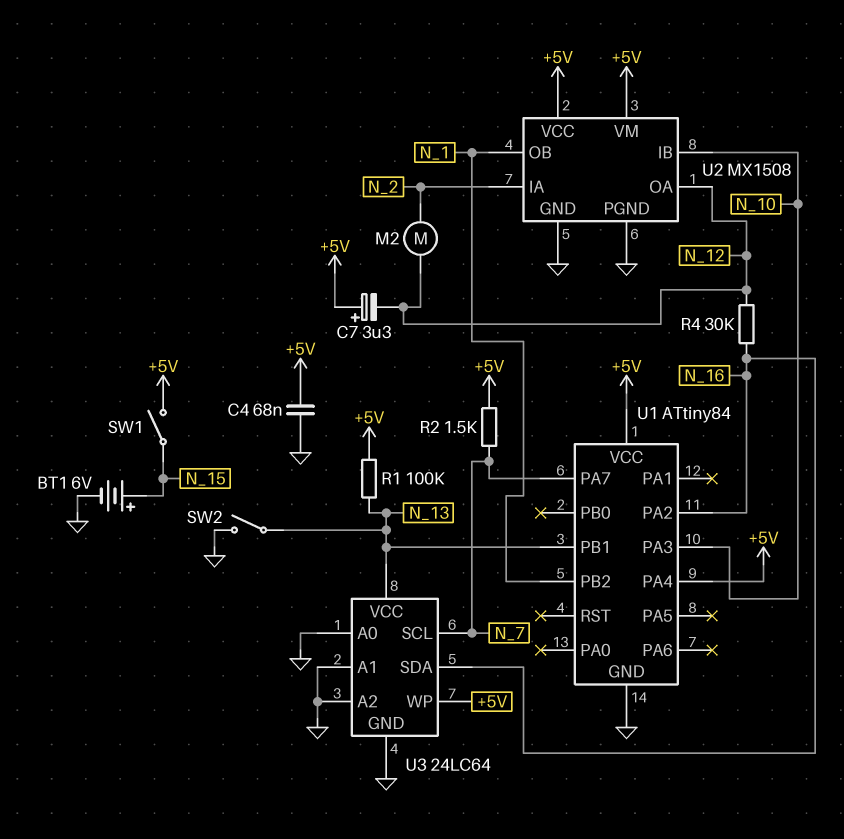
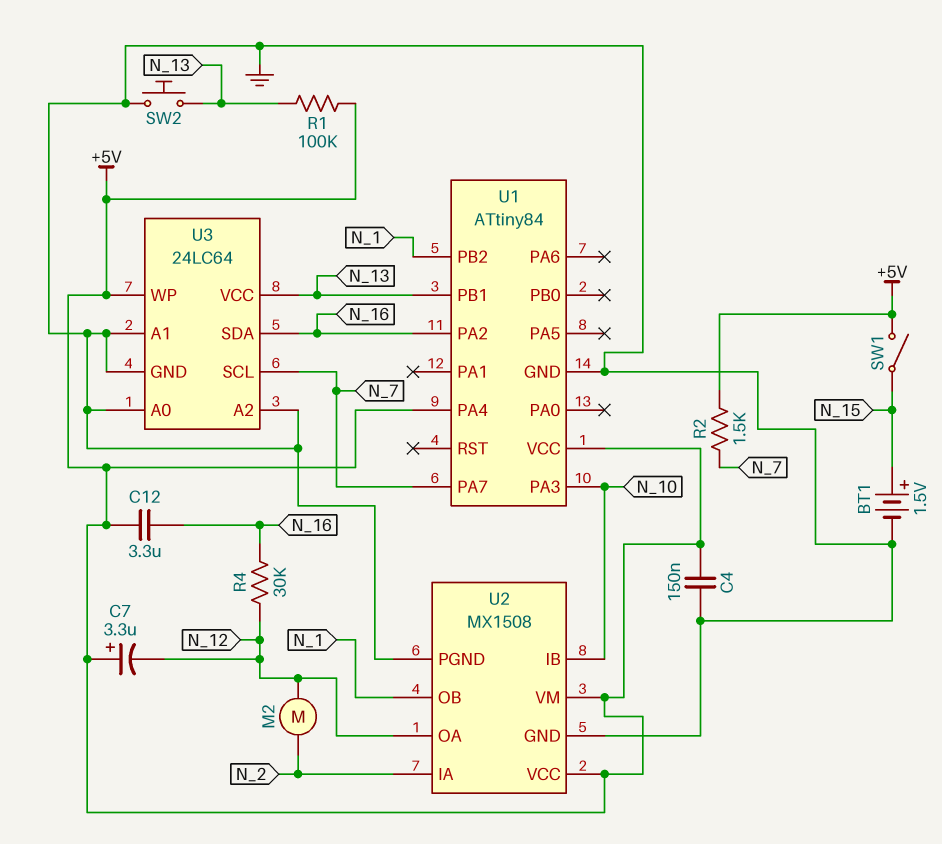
BT1: 6V (plus N_15, minus GND) -> 1.5V (plus N_15, minus GND)
C4: 68nF (+5V, GND) -> 150nF (+5V, GND)
C12: none -> 3.3uF (+5V, N_16)
SW2: switch (GND, N_13) -> button (GND, N_13)

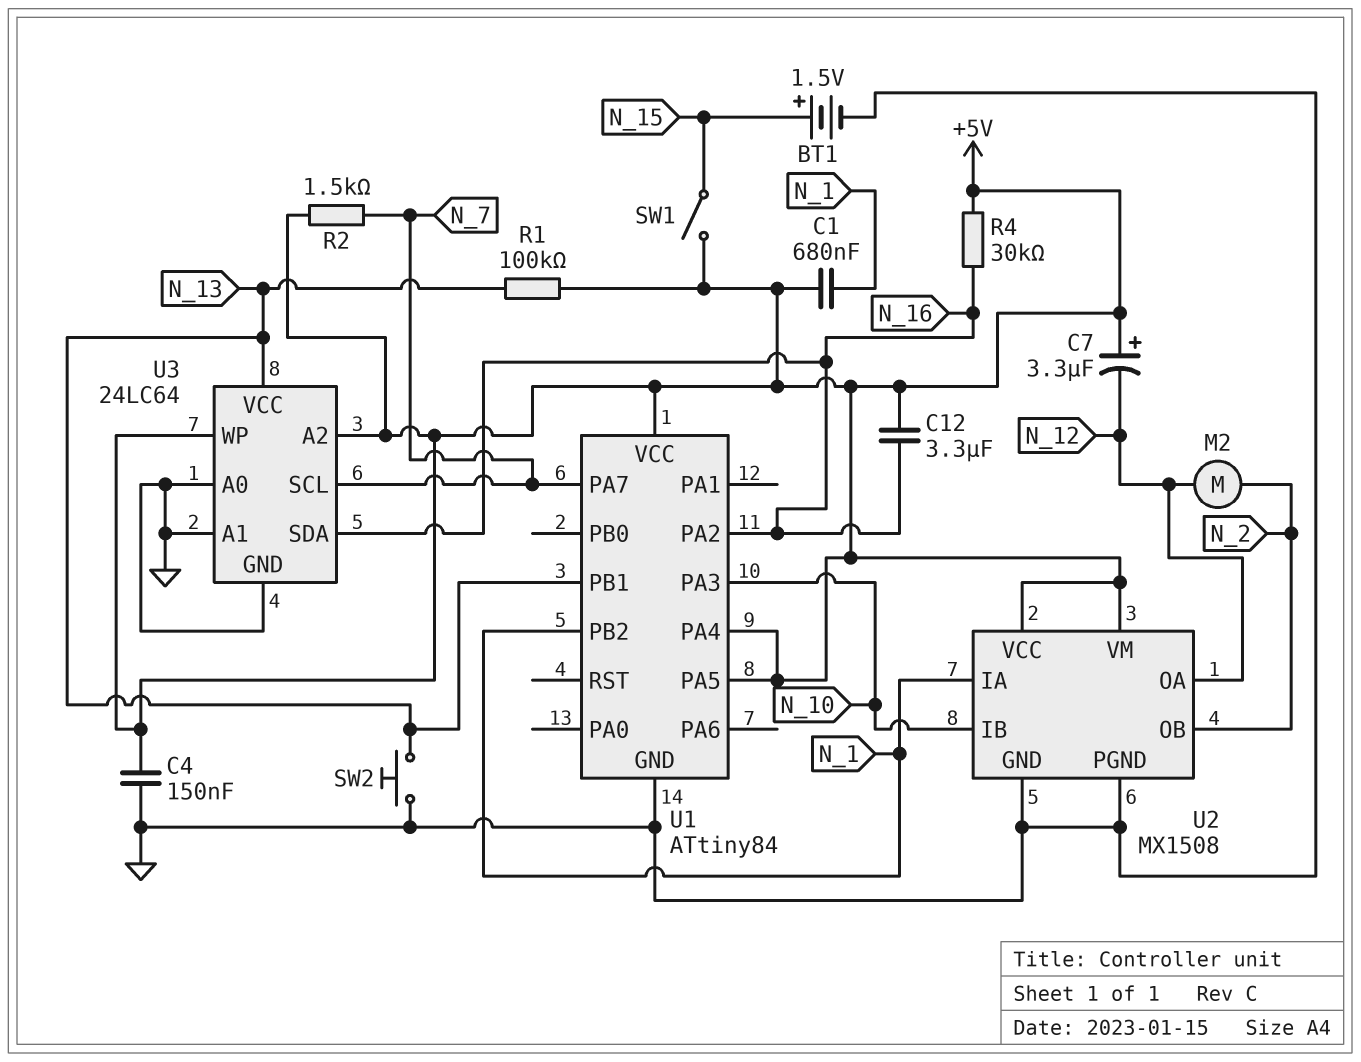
C1: none -> 680nF (+5V, N_1)
R4: 30k (N_12, N_16) -> 30k (+5V, N_16)
U1 pin PA5: none -> +5V
U2 pin IA: N_2 -> N_1
U2 pin OB: N_1 -> N_2
U3 pin A2: GND -> +5V

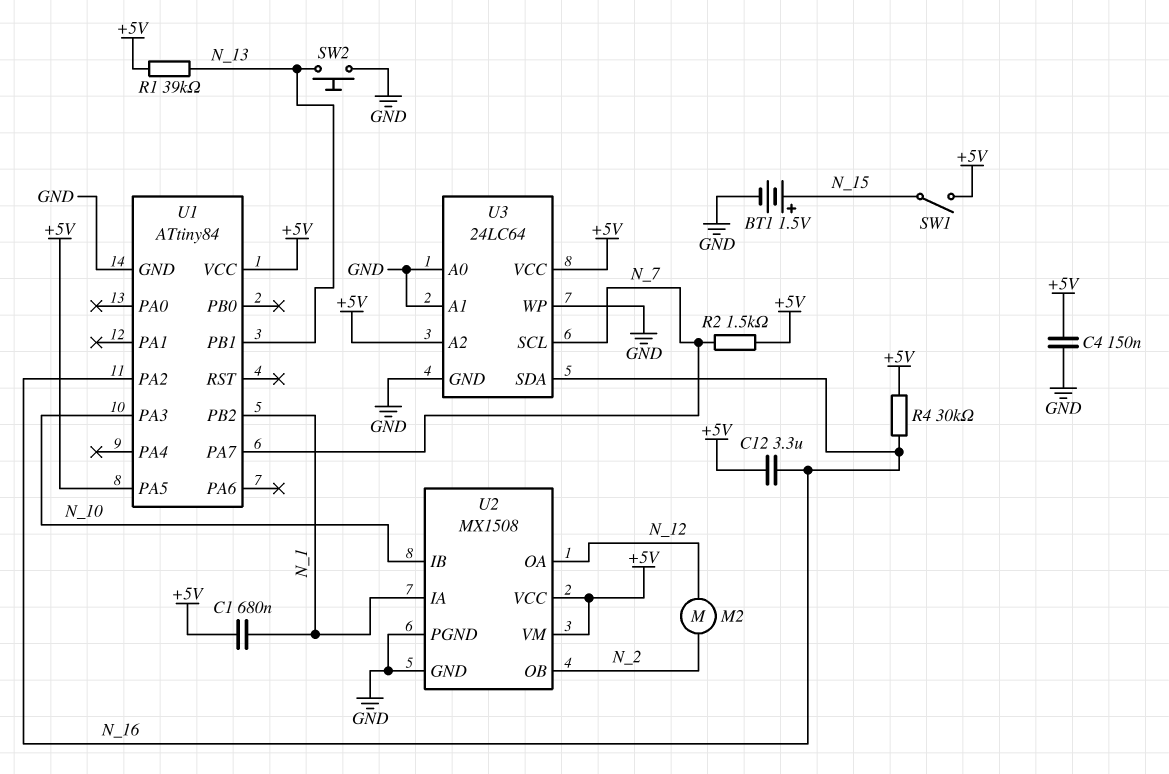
C7: 3.3uF (plus +5V, minus N_12) -> none
R1: 100k (+5V, N_13) -> 39k (+5V, N_13)
U1 pin PA4: +5V -> none
U3 pin VCC: N_13 -> +5V
U3 pin WP: +5V -> GND

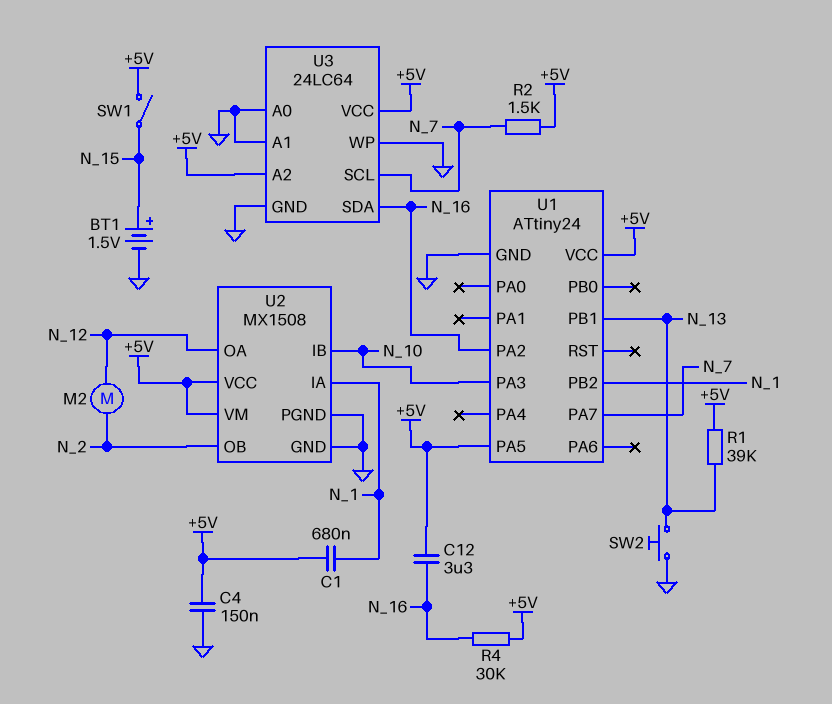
U1: ATtiny84 -> ATtiny24

